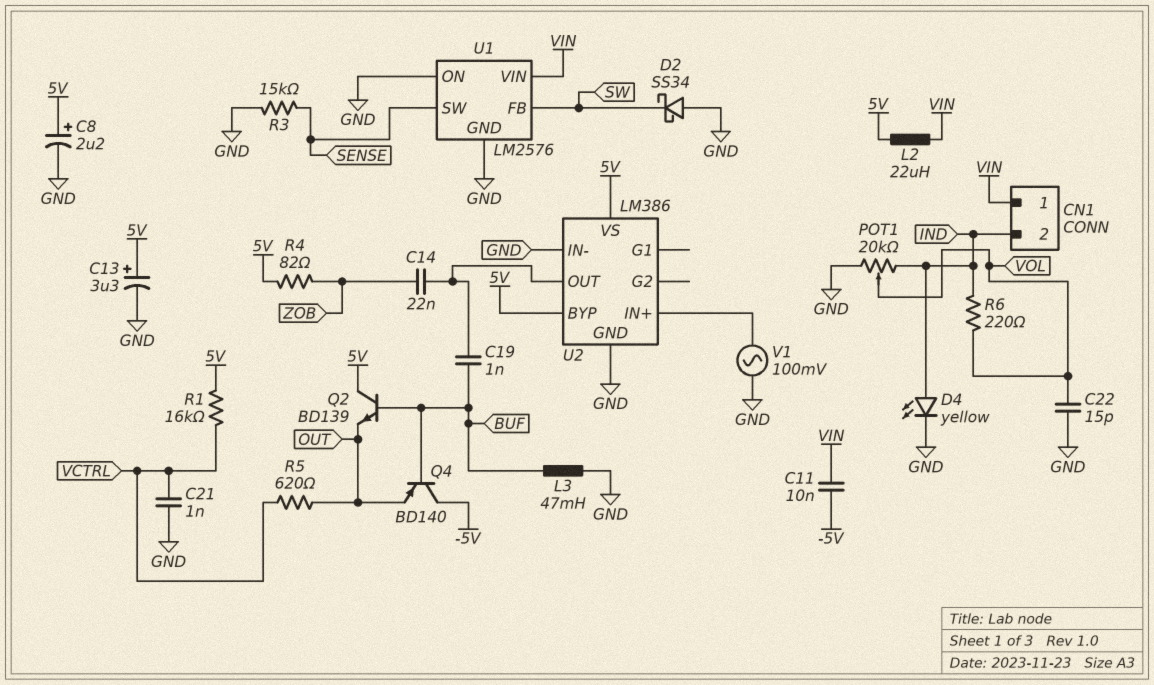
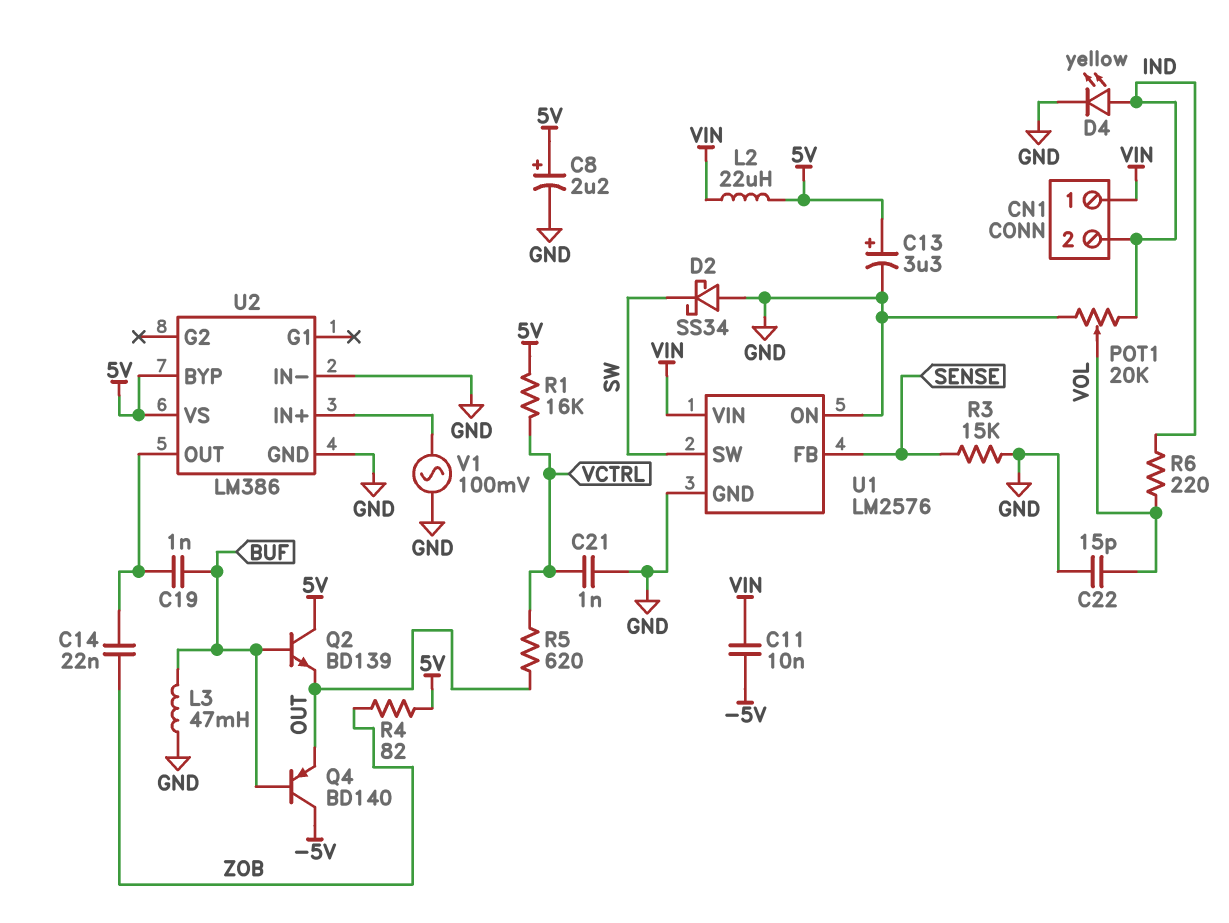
U1 pin FB: SW -> SENSE
U1 pin SW: SENSE -> SW

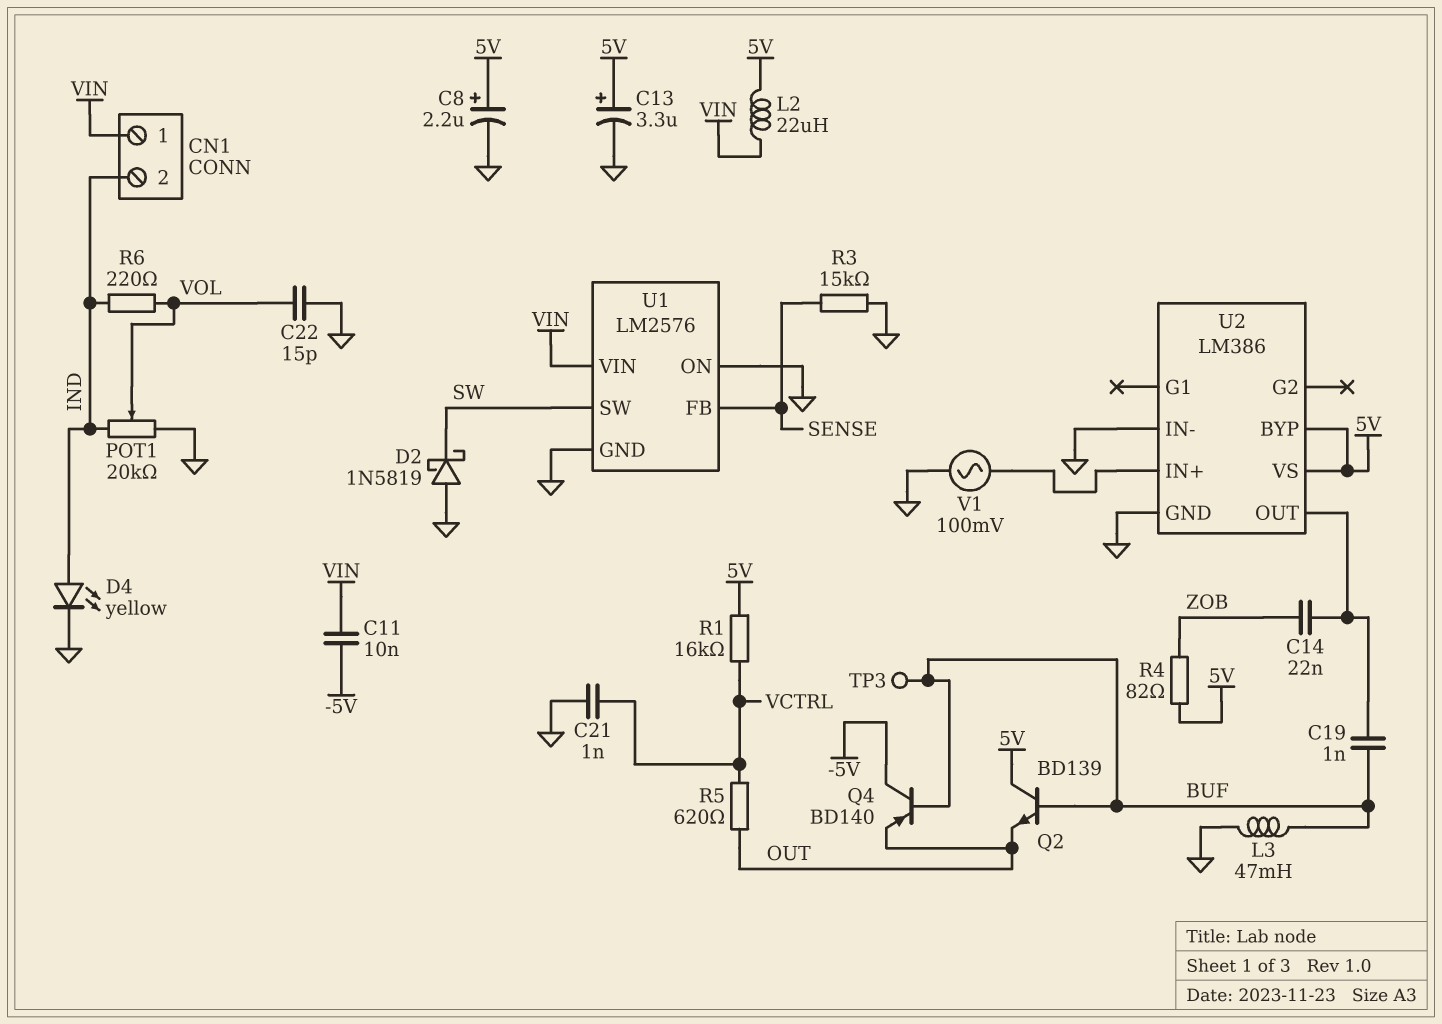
D2: schottky SS34 (A GND, K SW) -> schottky 1N5819 (A GND, K SW)
TP3: none -> test point (BUF)

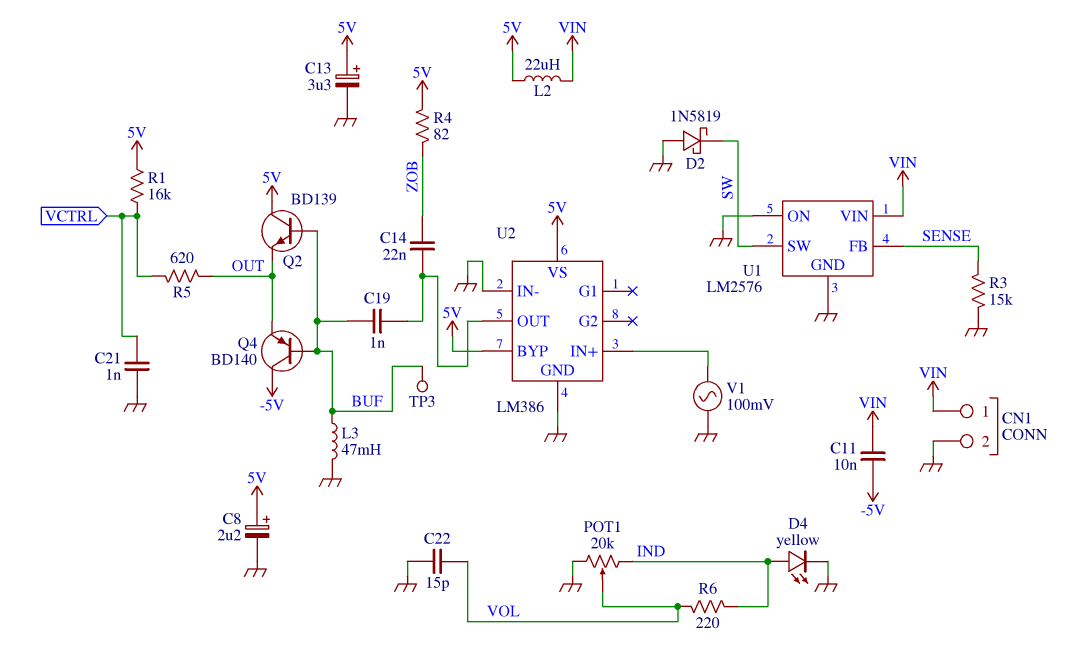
CN1 pin 2: IND -> GND

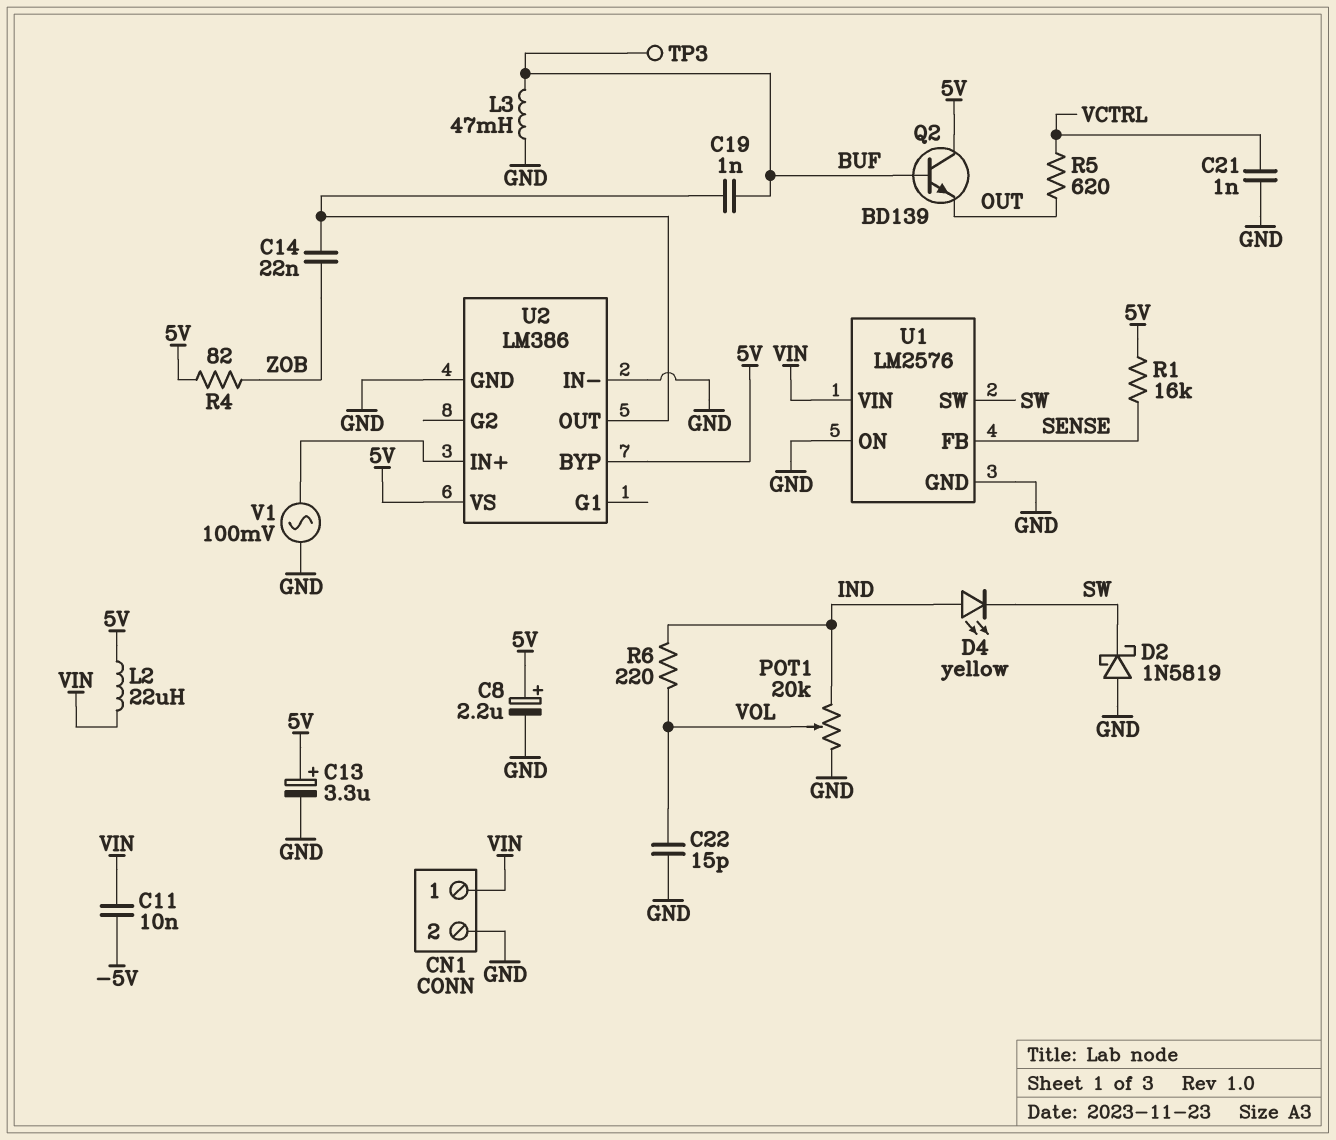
D4: LED yellow (A IND, K GND) -> LED yellow (A IND, K SW)
Q4: PNP BD140 (B BUF, C -5V, E OUT) -> none
R1: 16k (5V, VCTRL) -> 16k (5V, SENSE)
R3: 15k (GND, SENSE) -> none

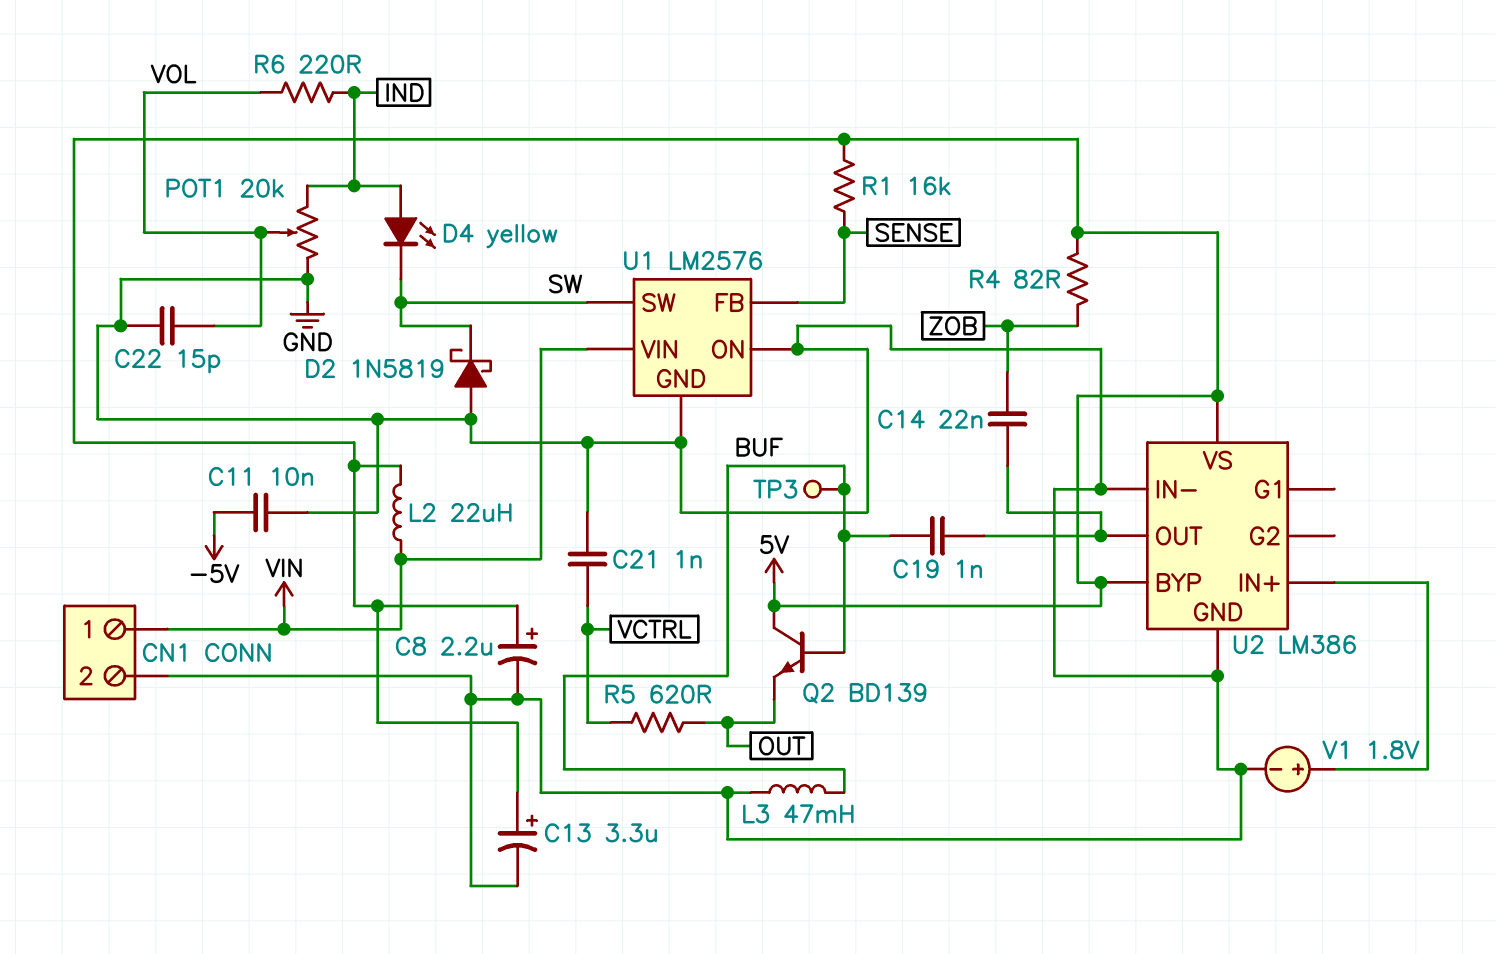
C11: 10nF (-5V, VIN) -> 10nF (-5V, GND)
V1: AC 100mV (GND, U2/IN+) -> 1.8V (plus U2/IN+, minus GND)

